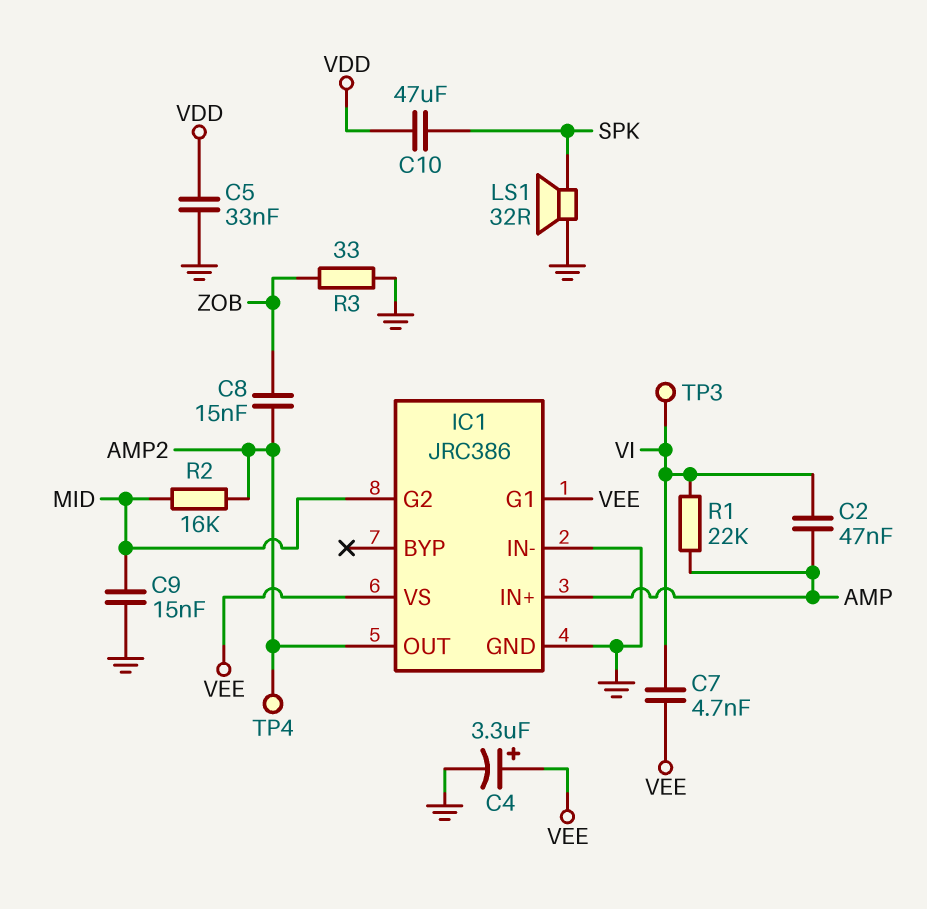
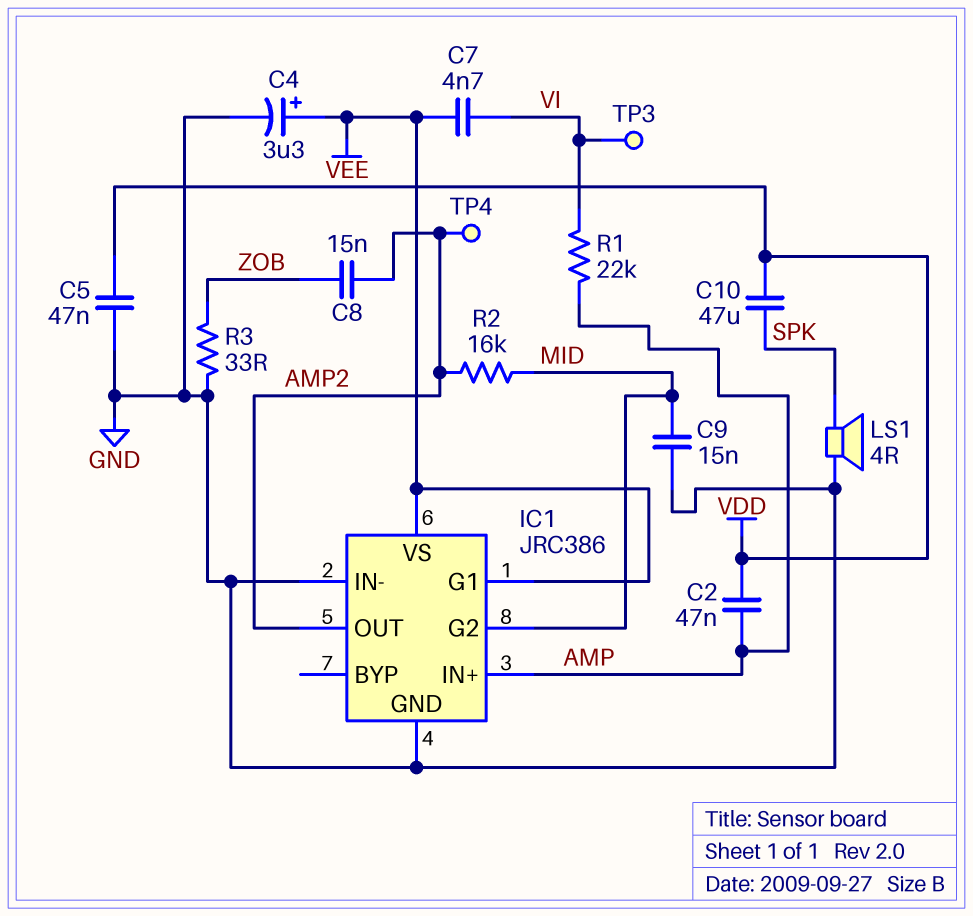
C2: 47nF (AMP, VI) -> 47nF (AMP, VDD)
C5: 33nF (GND, VDD) -> 47nF (GND, VDD)
LS1: speaker 32R (GND, SPK) -> speaker 4R (GND, SPK)

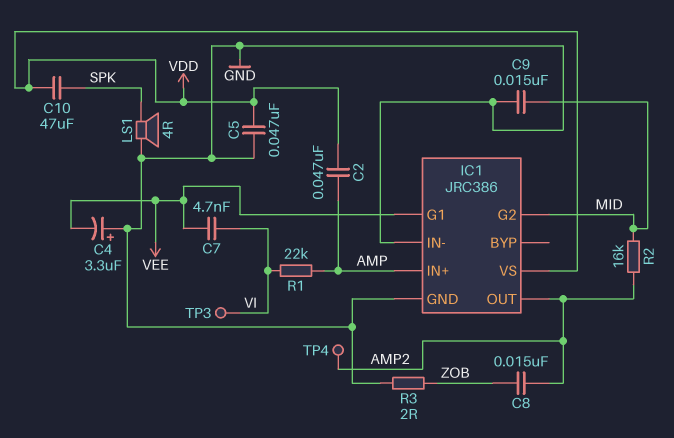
C4: 3.3uF (plus VEE, minus GND) -> 3.3uF (plus GND, minus VEE)
IC1 pin VS: VEE -> VDD
R3: 33 (GND, ZOB) -> 2 (GND, ZOB)

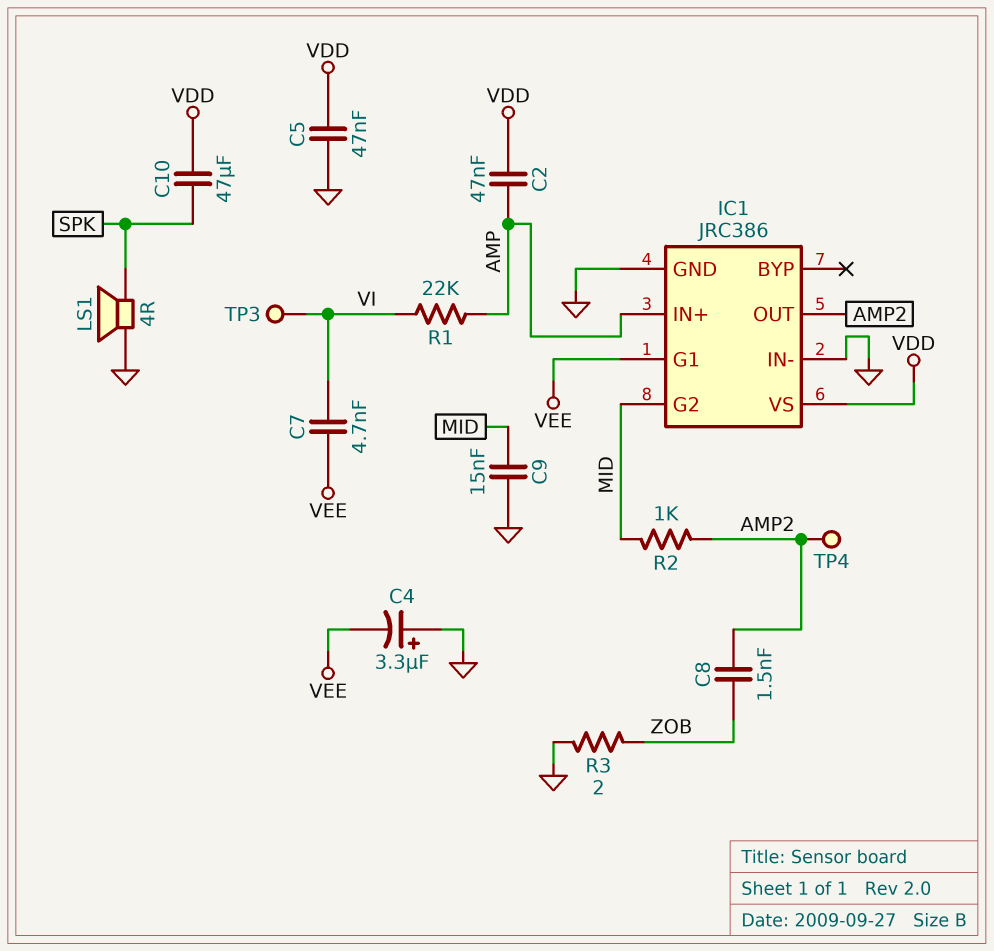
C8: 15nF (AMP2, ZOB) -> 1.5nF (AMP2, ZOB)
R2: 16k (AMP2, MID) -> 1k (AMP2, MID)

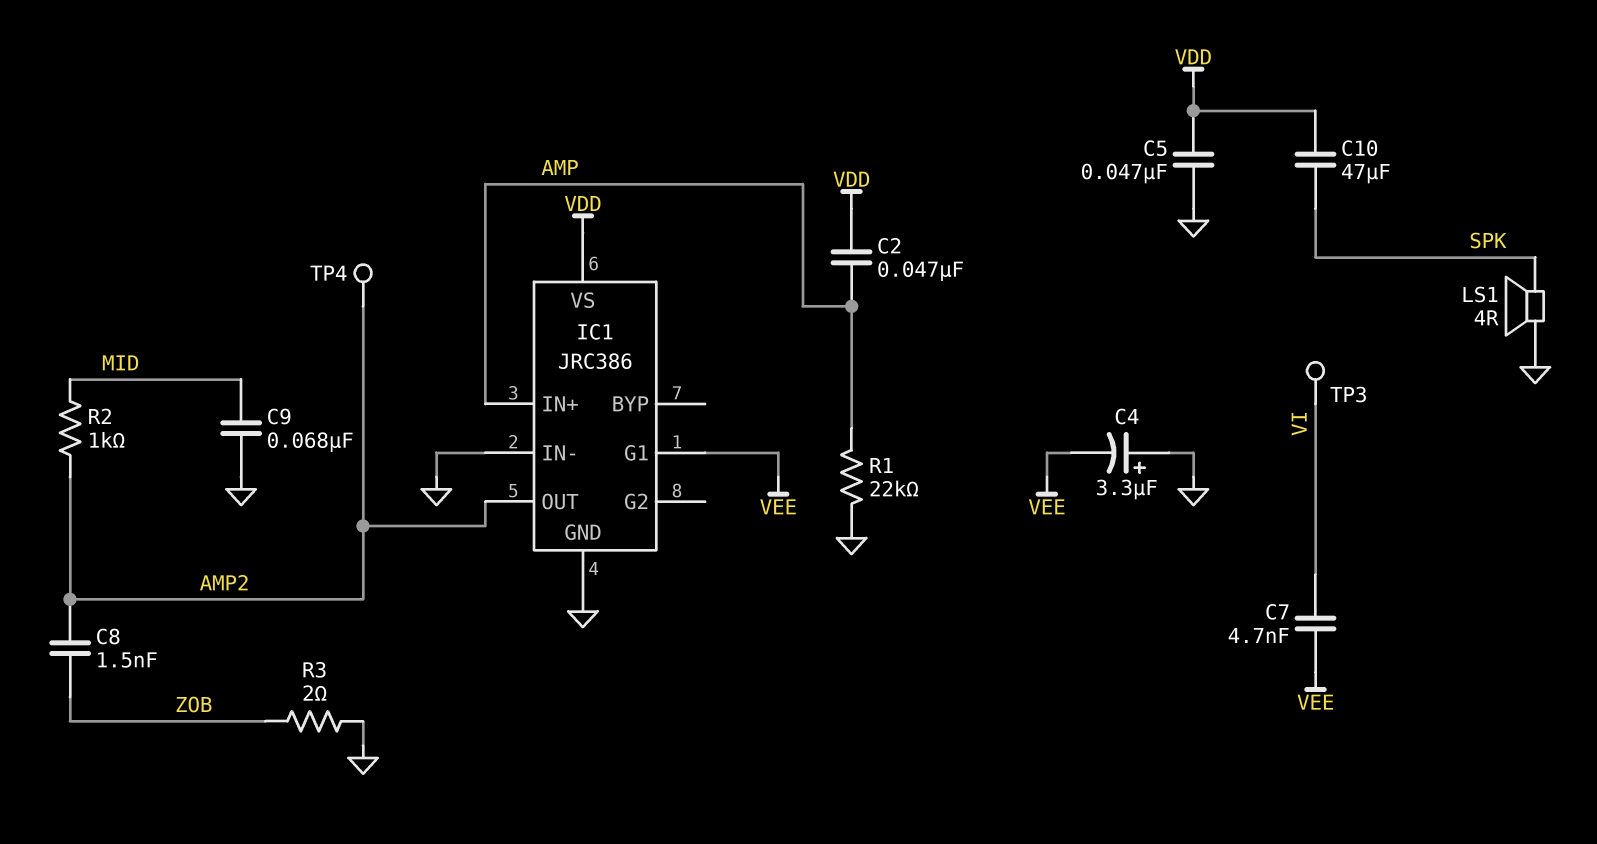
C9: 15nF (GND, MID) -> 68nF (GND, MID)
IC1 pin G2: MID -> none
R1: 22k (AMP, VI) -> 22k (AMP, GND)

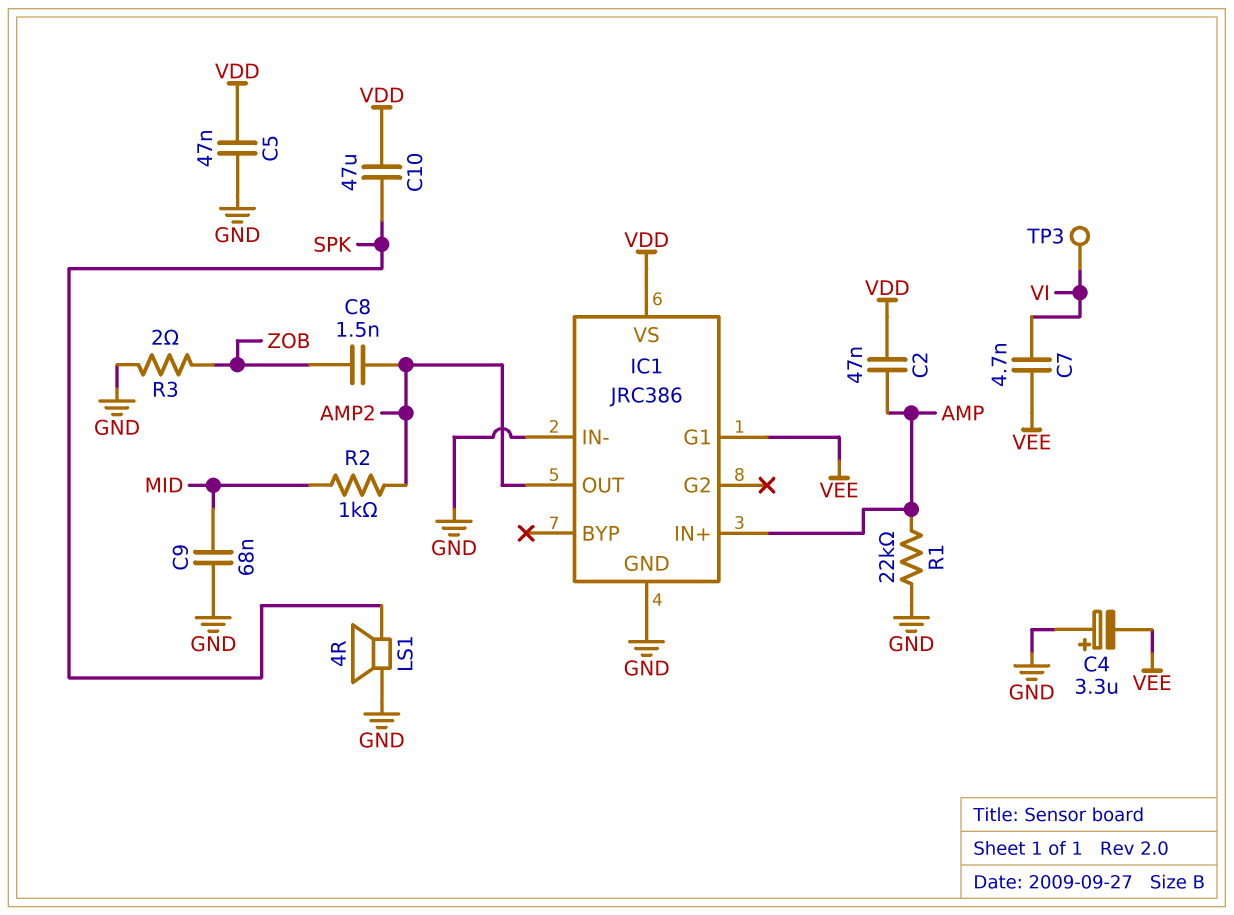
TP4: test point (AMP2) -> none

